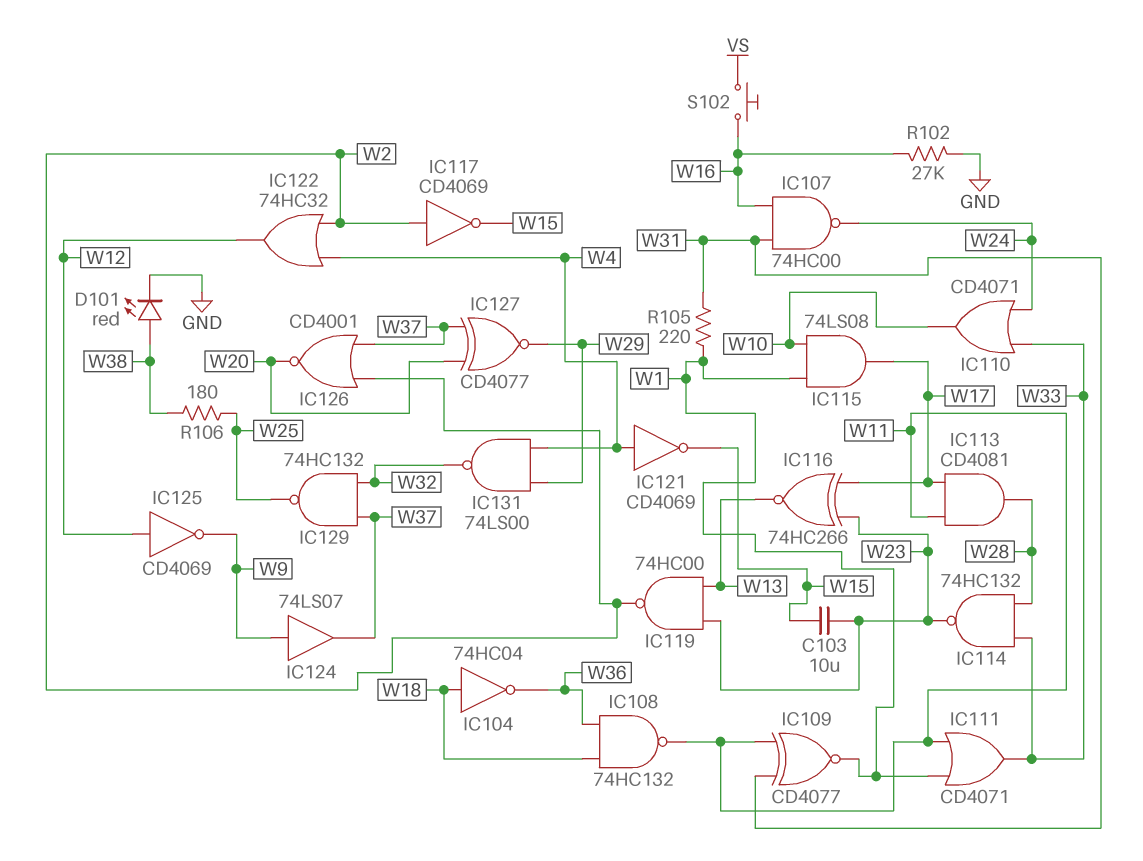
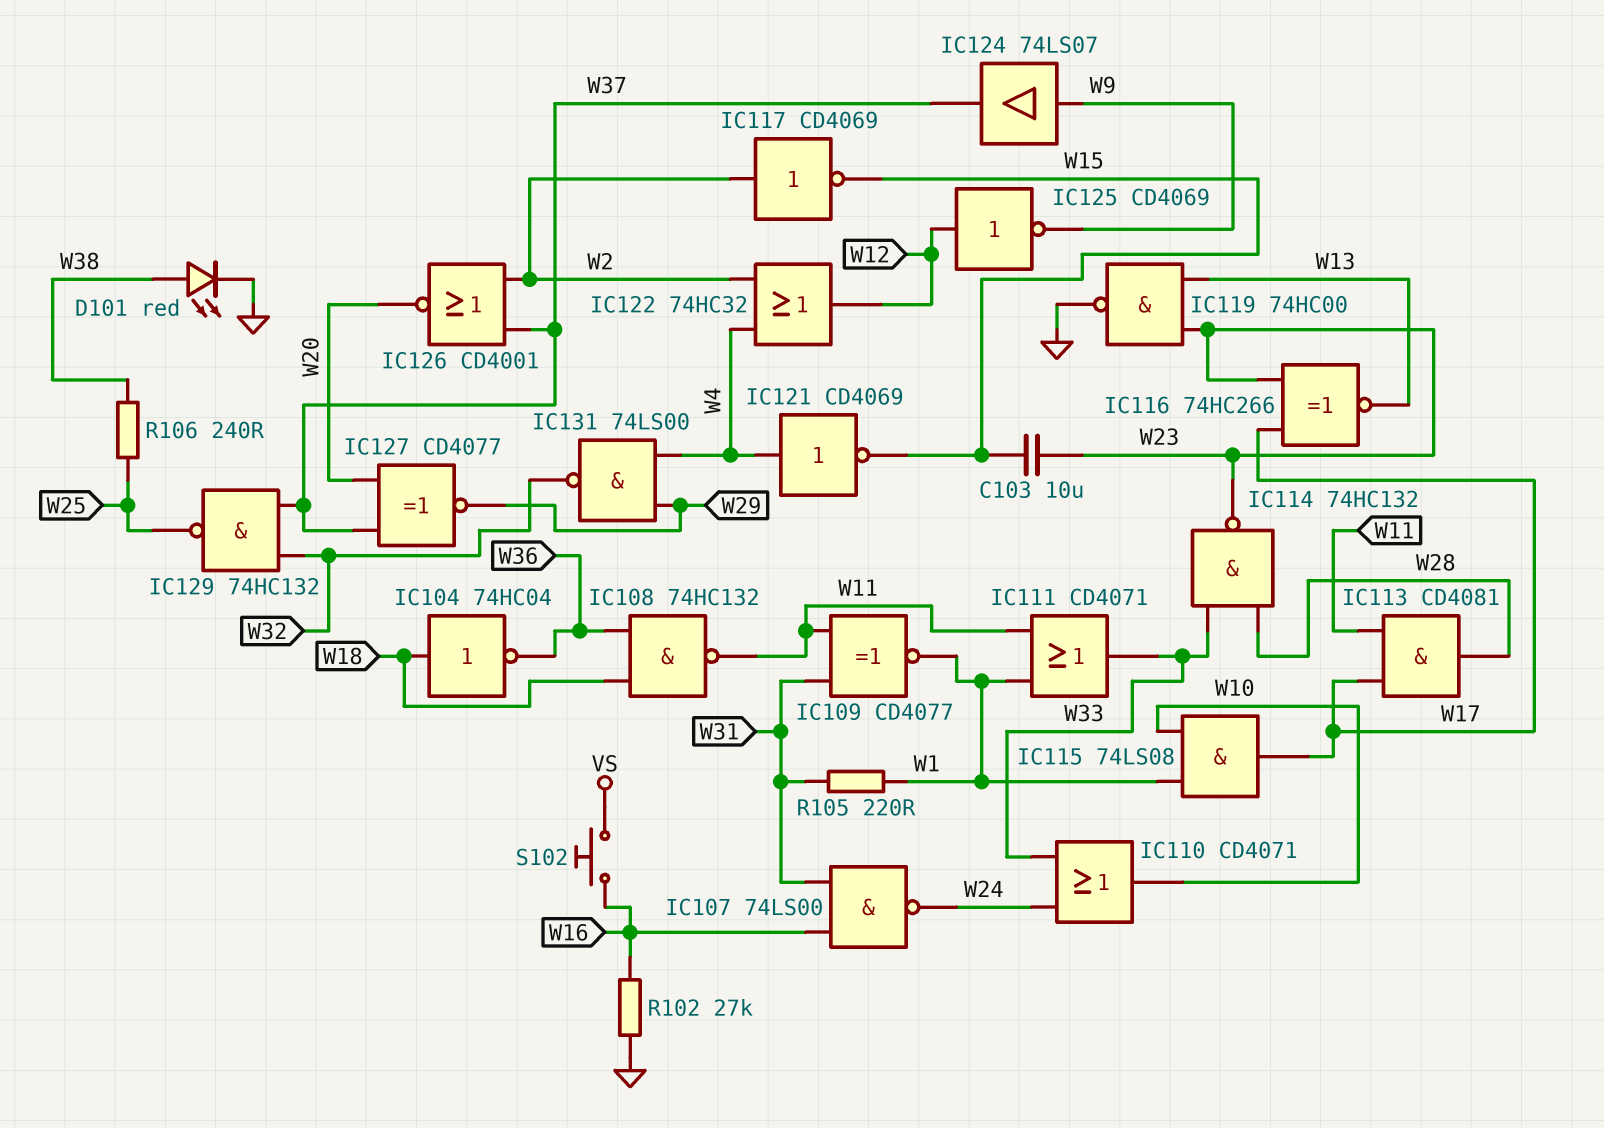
IC107: NAND 74HC00 (in W16, in W31, out W24) -> NAND 74LS00 (in W16, in W31, out W24)
IC119: NAND 74HC00 (in W13, in W23, out W2) -> NAND 74HC00 (in W13, in W23, out GND)
R106: 180 (W25, W38) -> 240 (W25, W38)

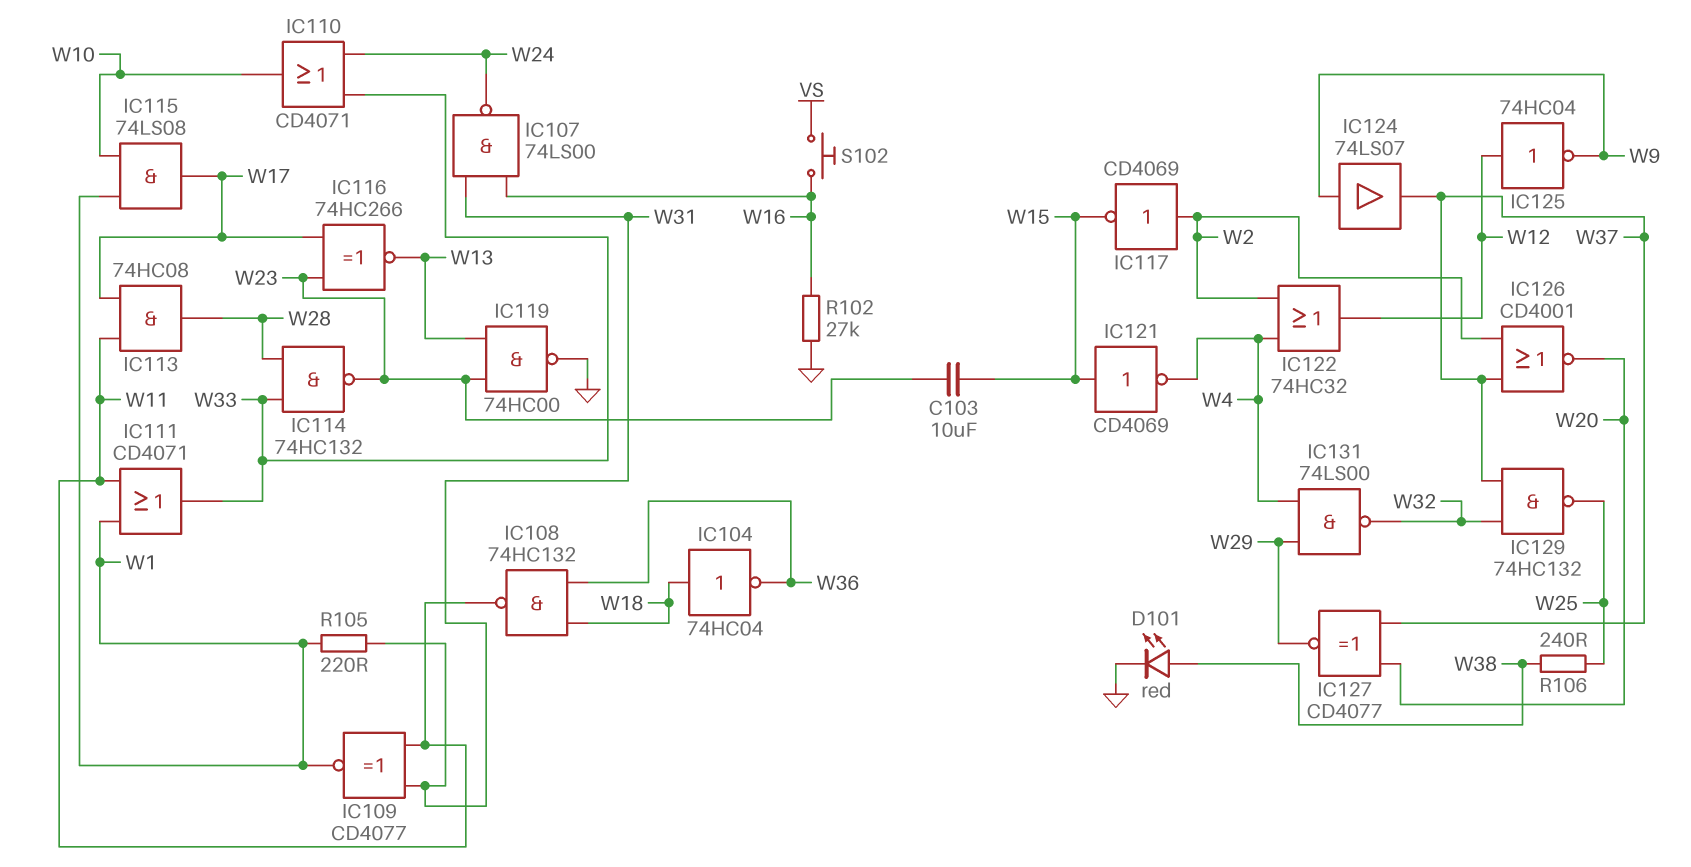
IC113: AND CD4081 (in W11, in W17, out W28) -> AND 74HC08 (in W11, in W17, out W28)
IC121: NOT CD4069 (in W4, out W15) -> NOT CD4069 (in W15, out W4)
IC125: NOT CD4069 (in W12, out W9) -> NOT 74HC04 (in W12, out W9)

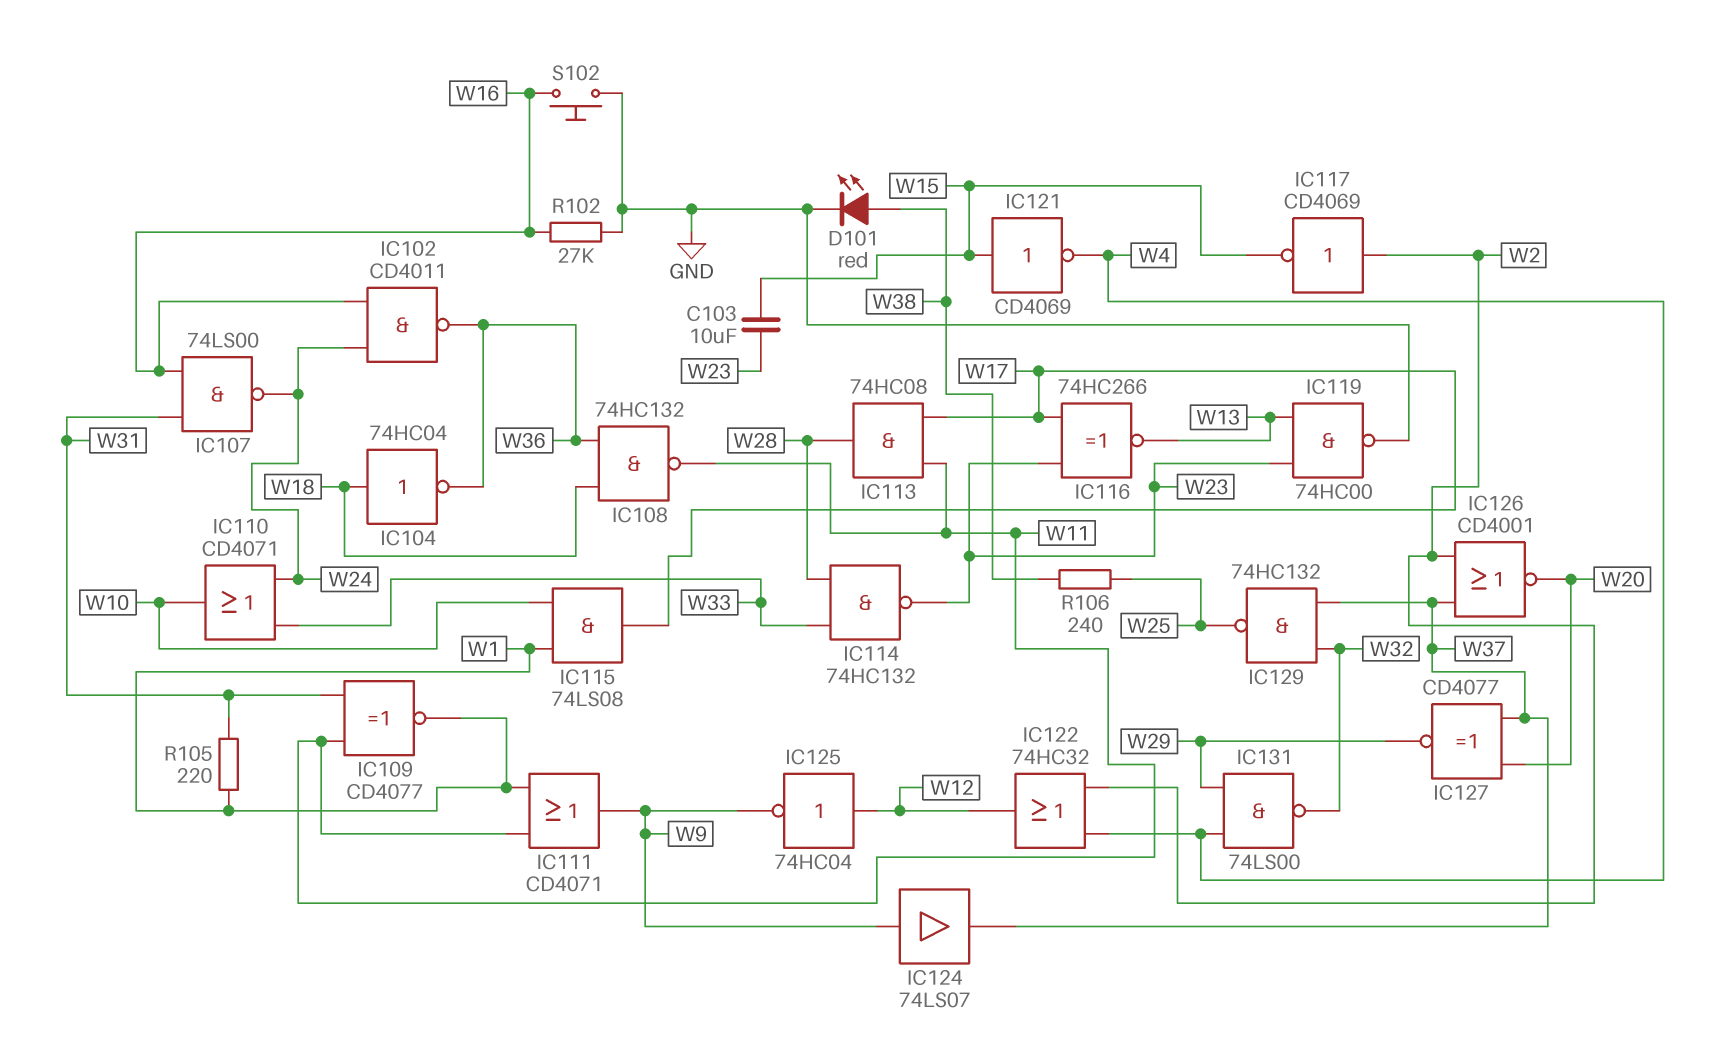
IC102: none -> NAND CD4011 (in W16, in W24, out W36)
IC111: OR CD4071 (in W1, in W11, out W33) -> OR CD4071 (in W1, in W11, out W9)
S102: button (VS, W16) -> button (GND, W16)

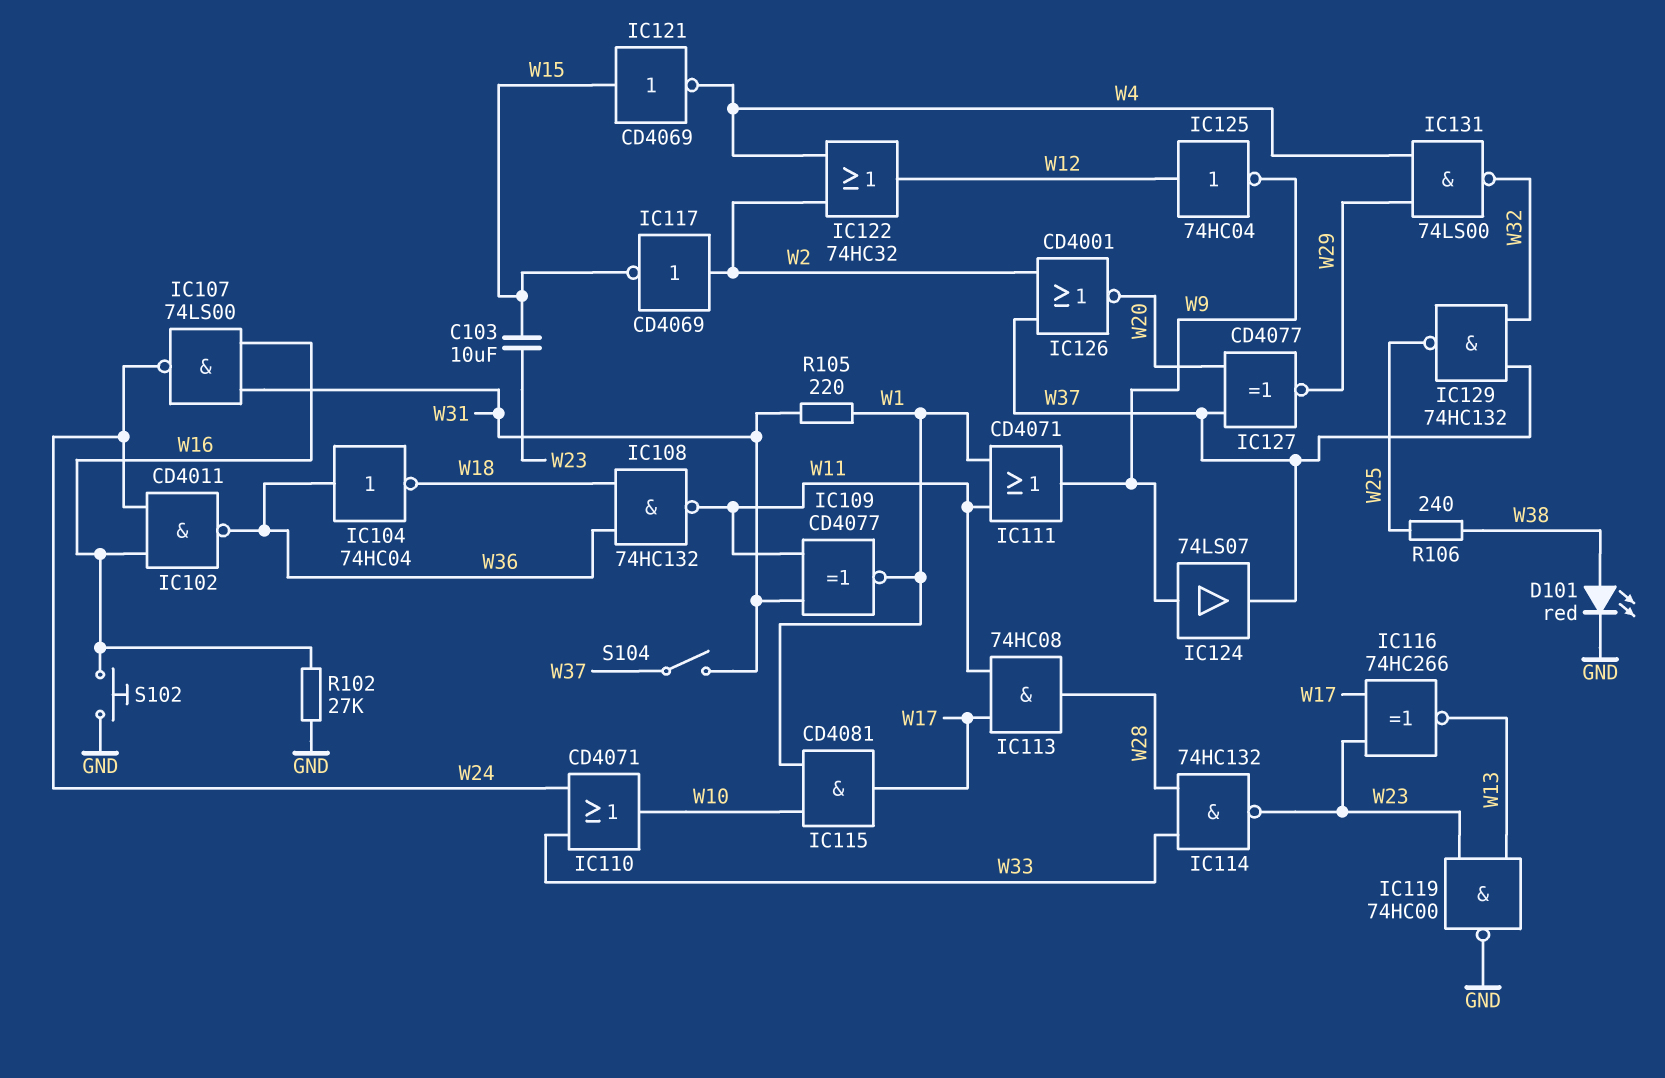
IC104: NOT 74HC04 (in W18, out W36) -> NOT 74HC04 (in W36, out W18)
IC115: AND 74LS08 (in W1, in W10, out W17) -> AND CD4081 (in W1, in W10, out W17)
S104: none -> switch (W31, W37)

